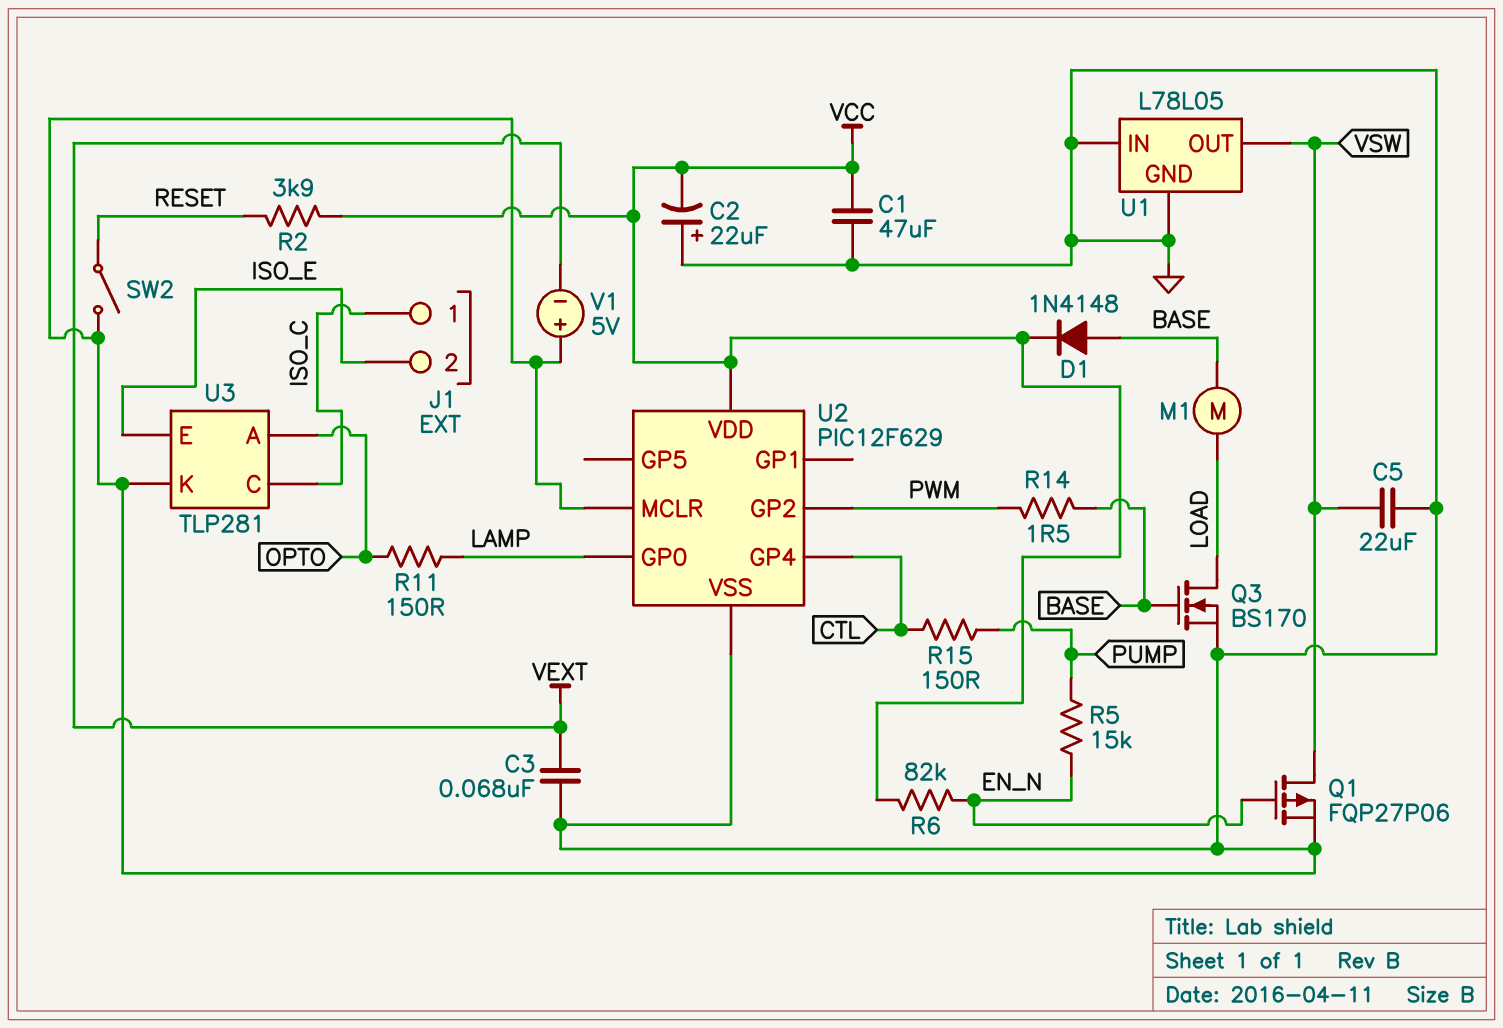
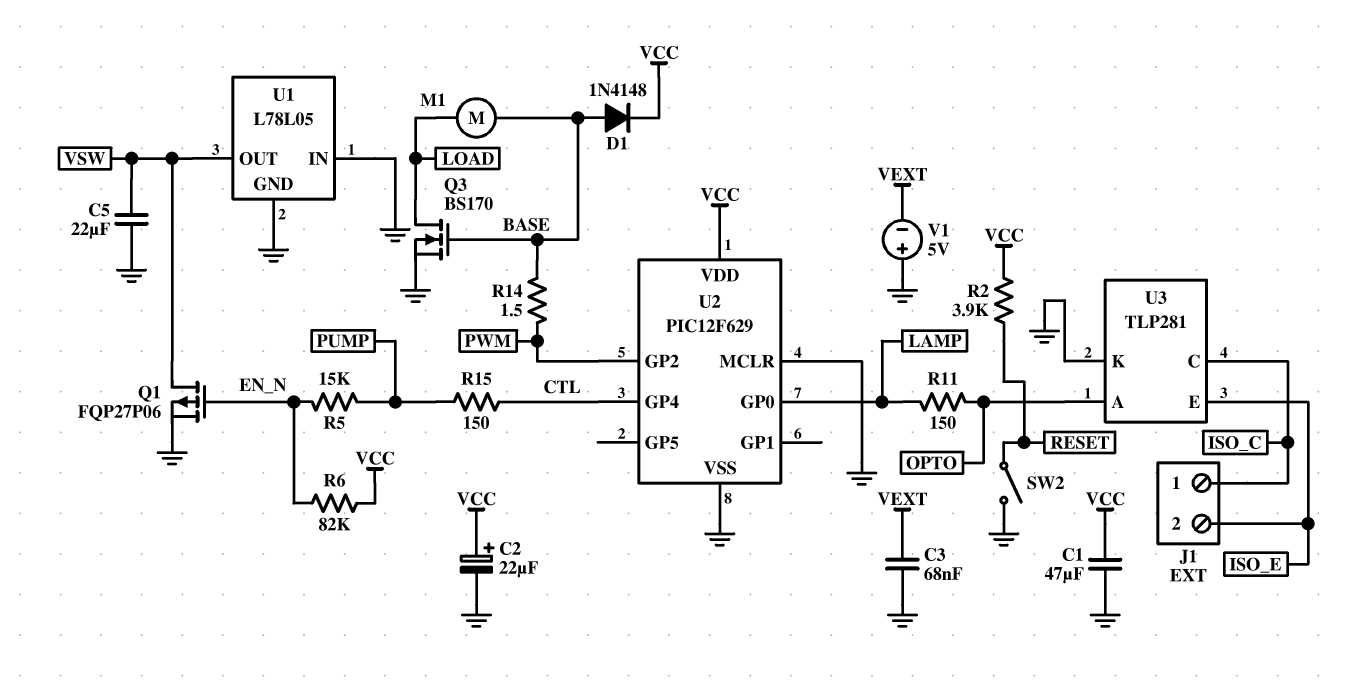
C2: 22uF (plus GND, minus VCC) -> 22uF (plus VCC, minus GND)

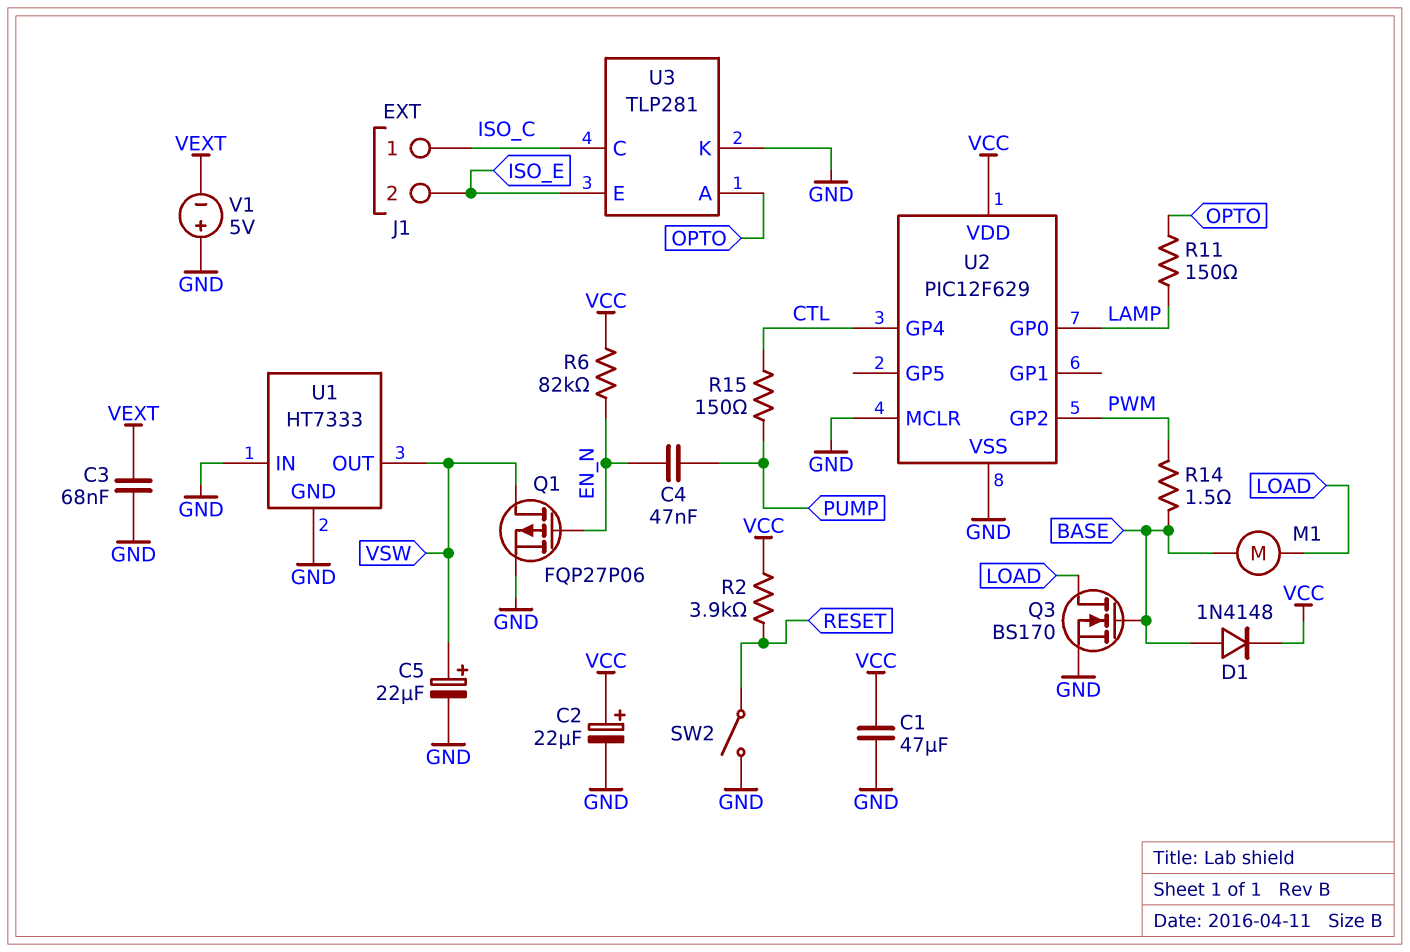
C4: none -> 47nF (EN_N, PUMP)
C5: 22uF (GND, VSW) -> 22uF (plus VSW, minus GND)
R5: 15k (EN_N, PUMP) -> none
U1: L78L05 -> HT7333

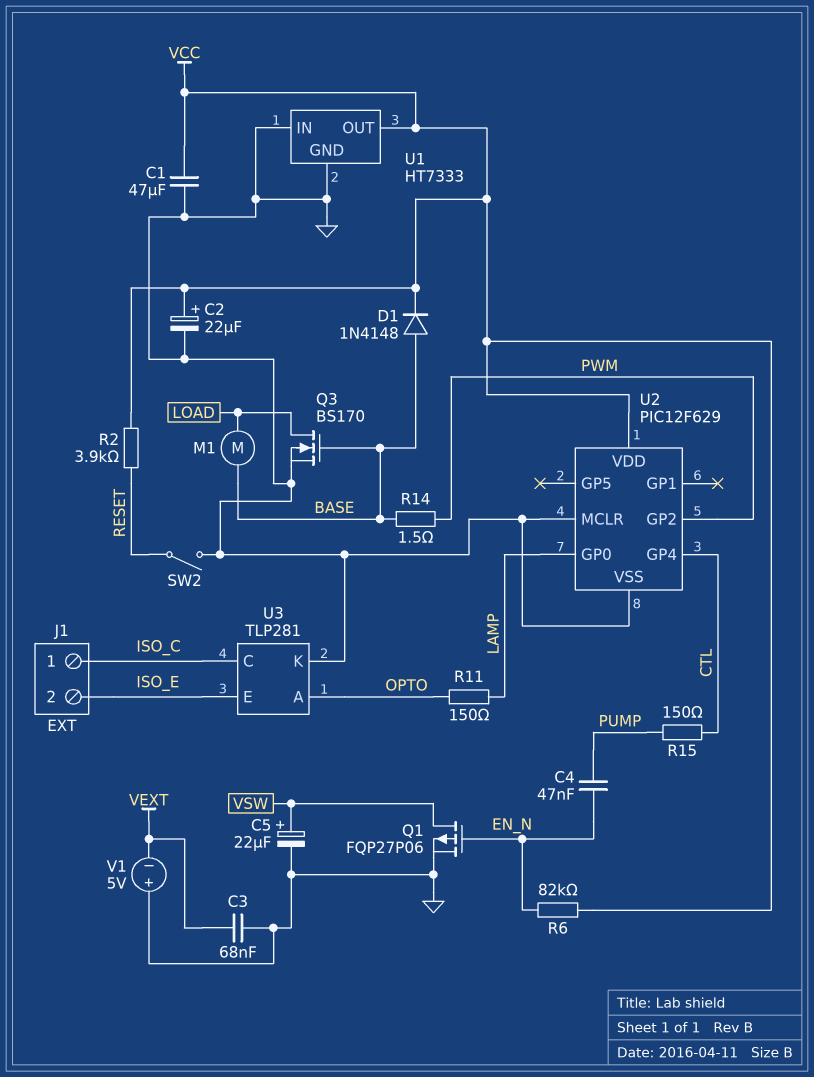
U1 pin OUT: VSW -> VCC

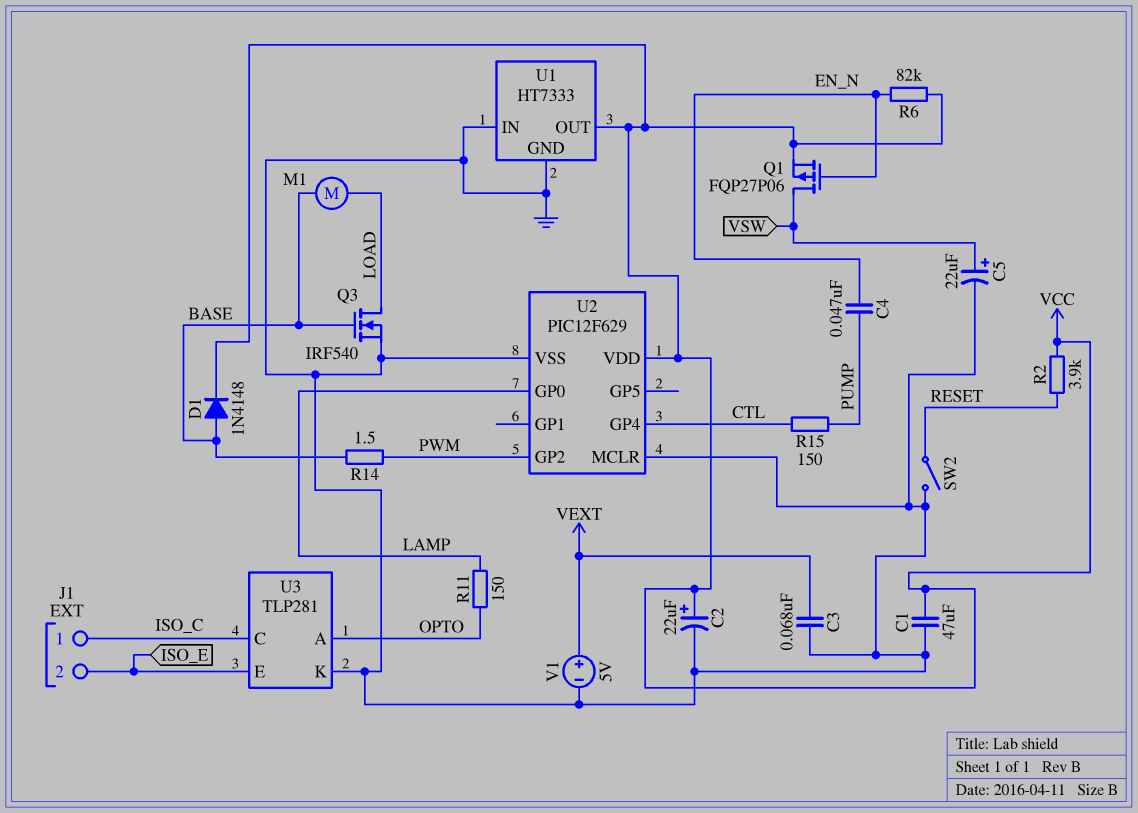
Q1: PMOS FQP27P06 (G EN_N, D VSW, S GND) -> PMOS FQP27P06 (G EN_N, D VSW, S VCC)
Q3: NMOS BS170 (G BASE, D LOAD, S GND) -> NMOS IRF540 (G BASE, D LOAD, S GND)
V1: 5V (plus GND, minus VEXT) -> 5V (plus VEXT, minus GND)

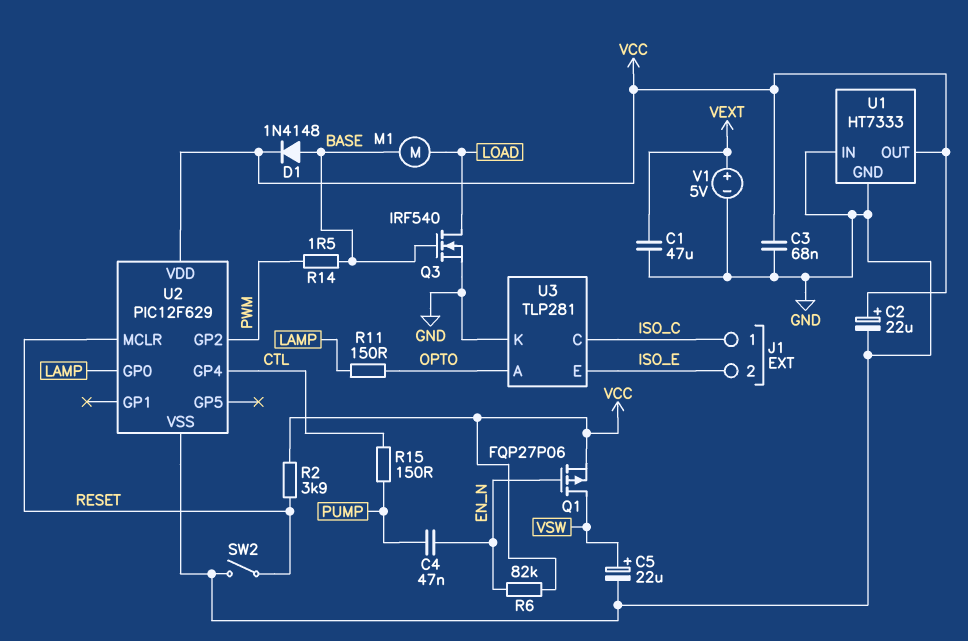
C1: 47uF (GND, VCC) -> 47uF (GND, VEXT)
C3: 68nF (GND, VEXT) -> 68nF (GND, VCC)
U2 pin MCLR: GND -> RESET

